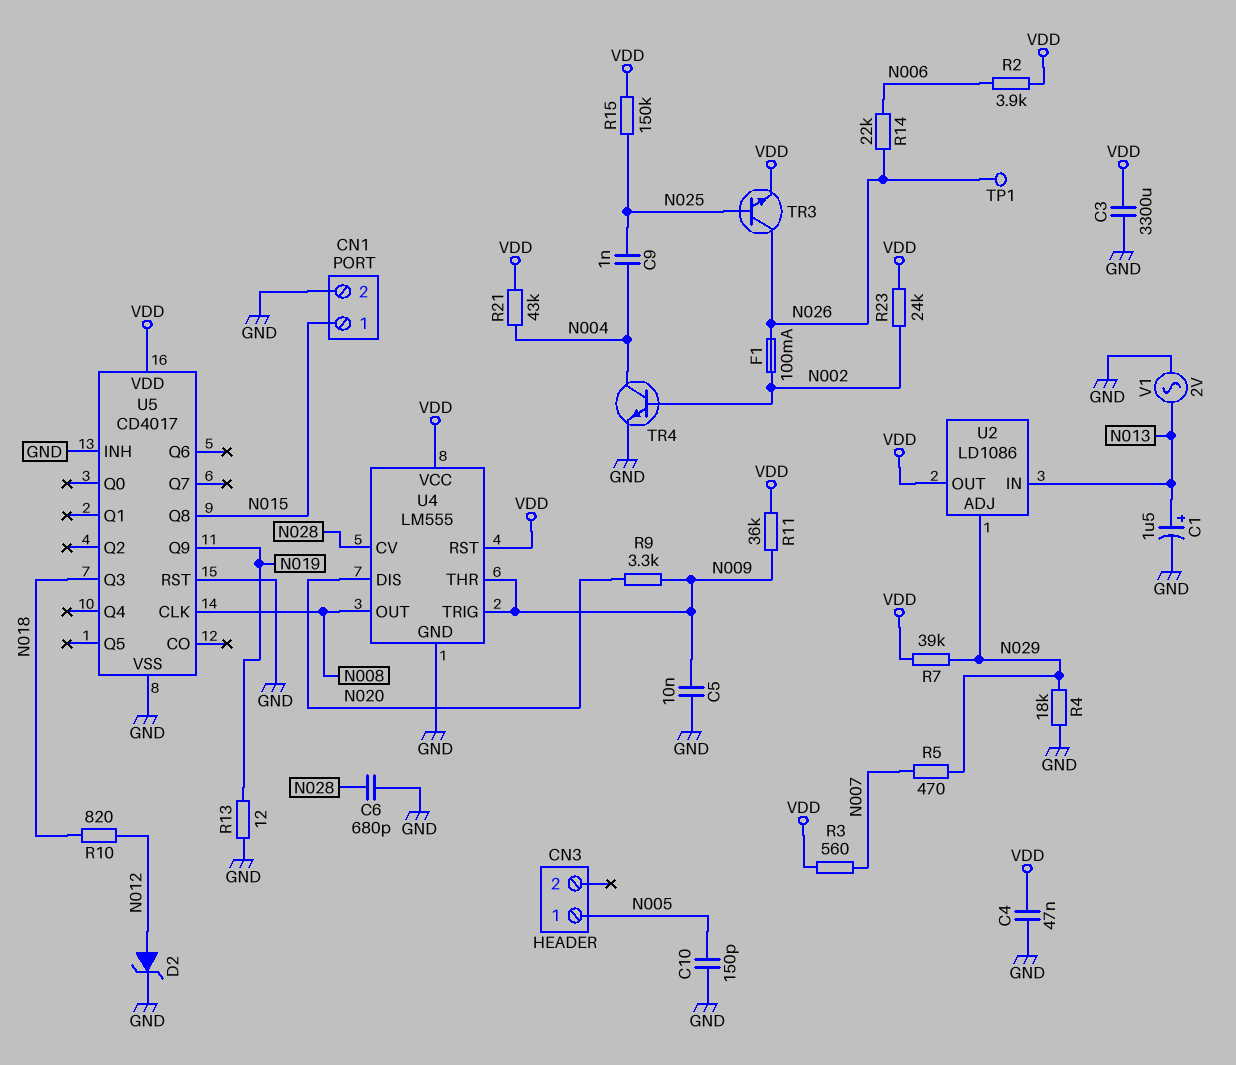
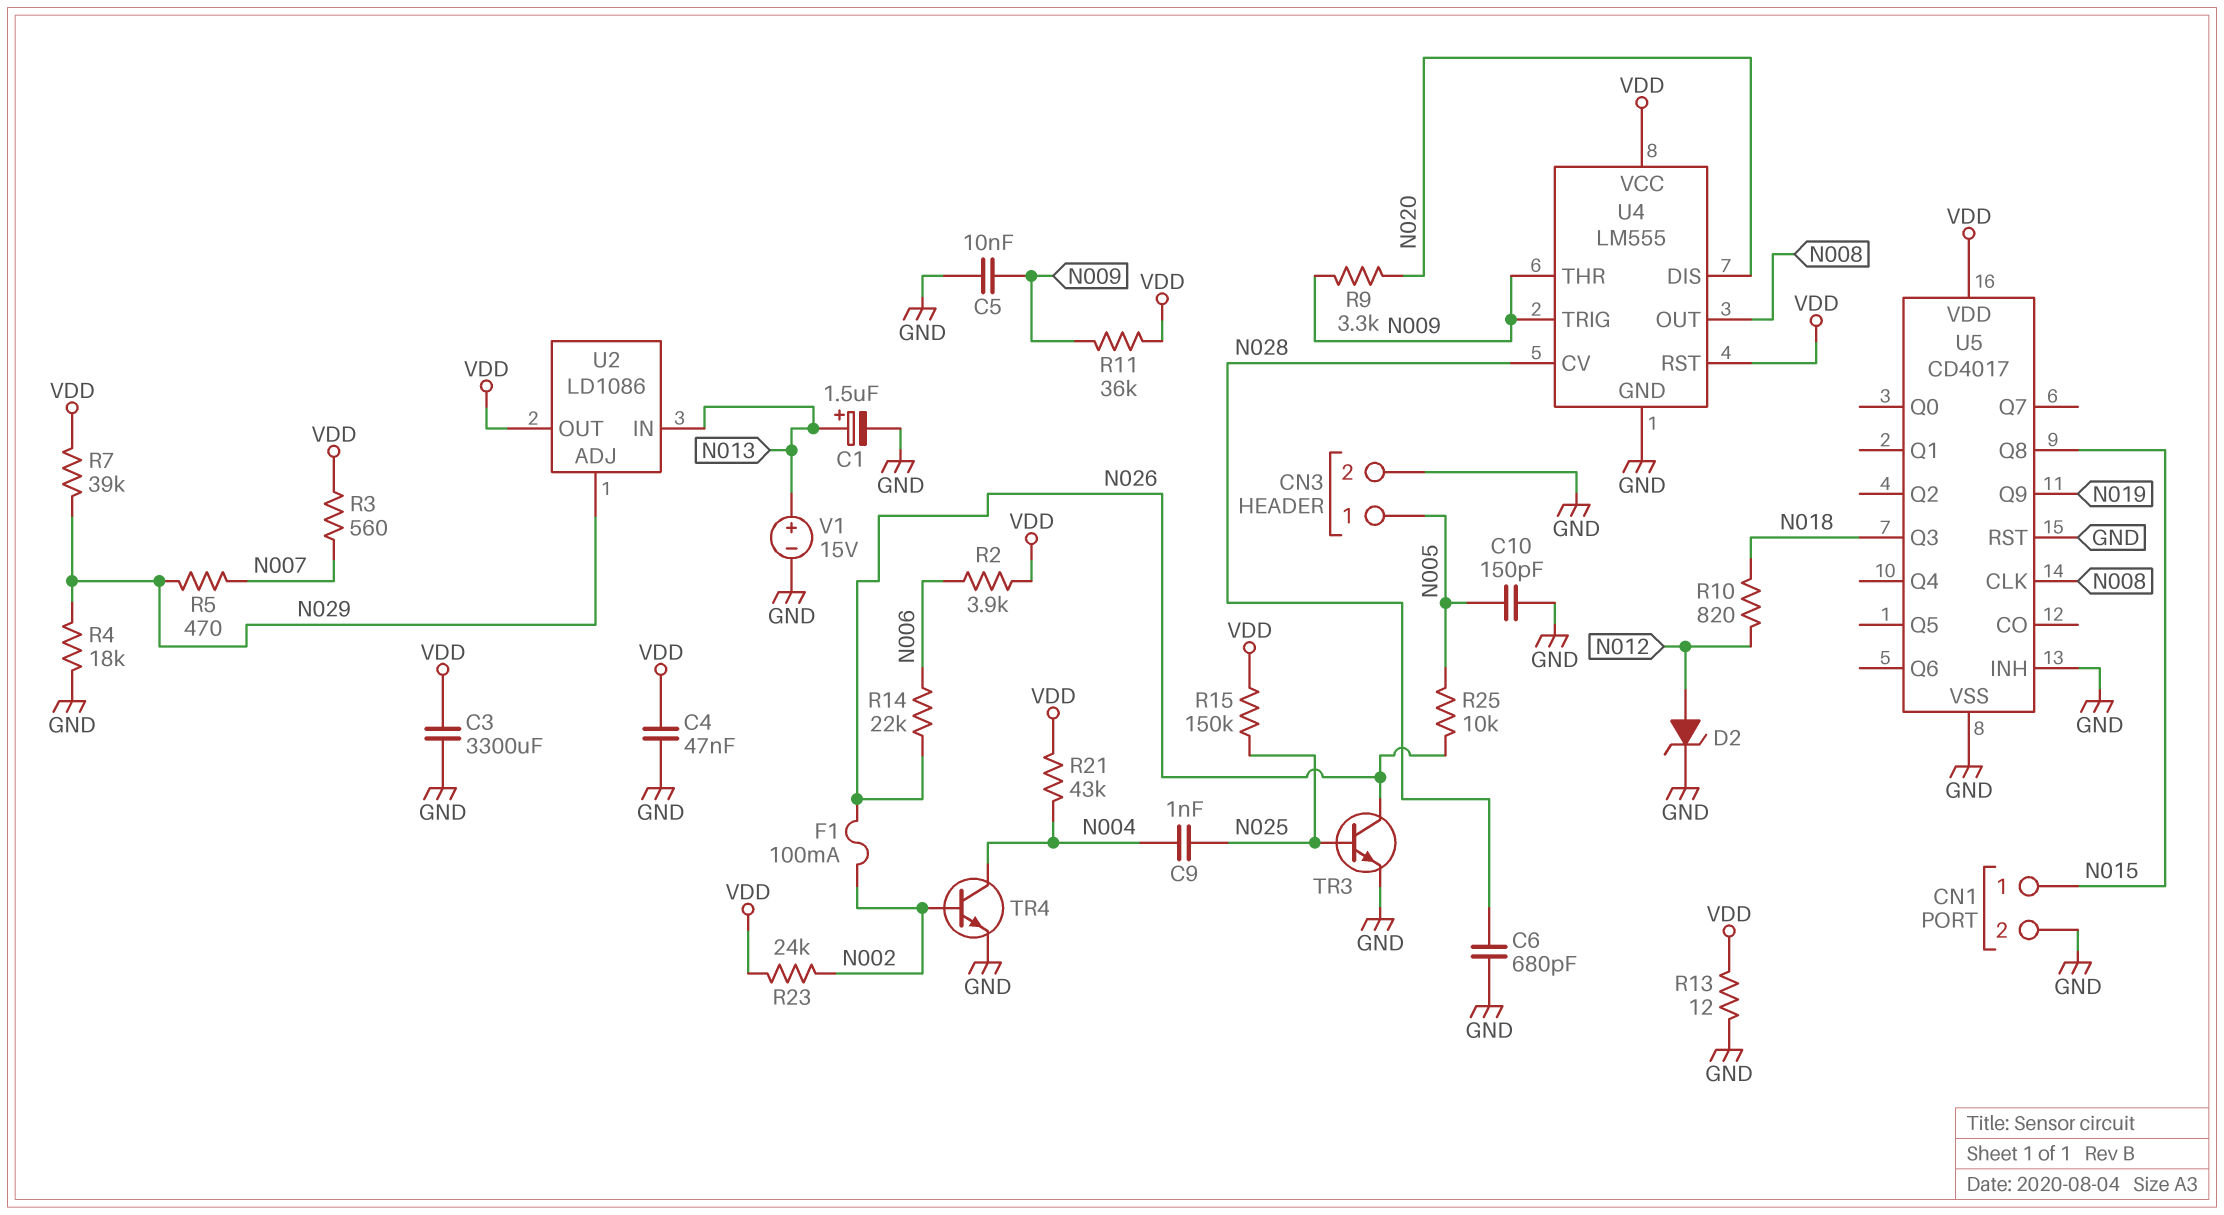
CN3 pin 2: none -> GND
R13: 12 (GND, N019) -> 12 (GND, VDD)
R25: none -> 10k (N005, N026)
TP1: test point (N026) -> none
TR3: NPN (B N025, C N026, E VDD) -> NPN (B N025, C N026, E GND)
V1: AC 2V (GND, N013) -> 15V (plus N013, minus GND)

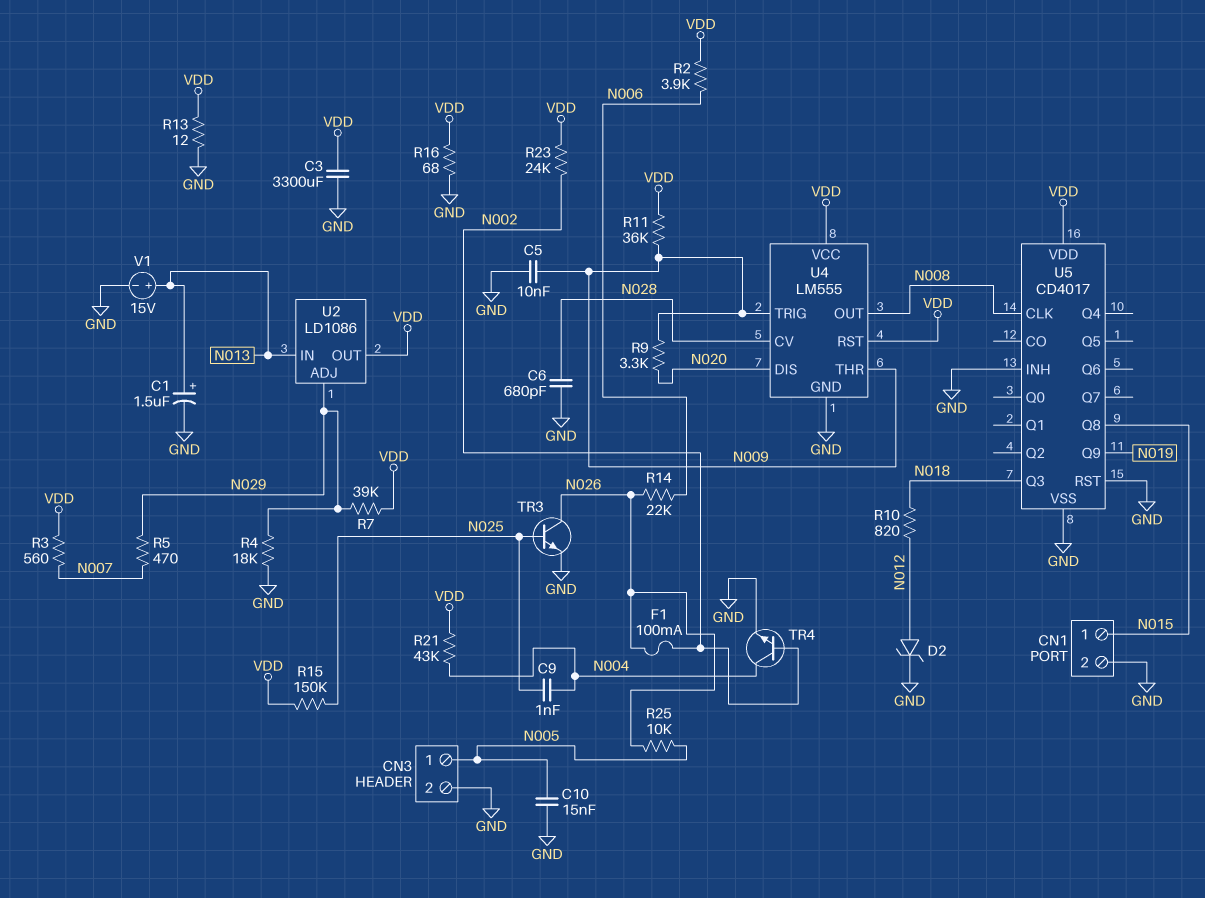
C4: 47nF (GND, VDD) -> none
C10: 150pF (GND, N005) -> 15nF (GND, N005)
R16: none -> 68 (GND, VDD)

